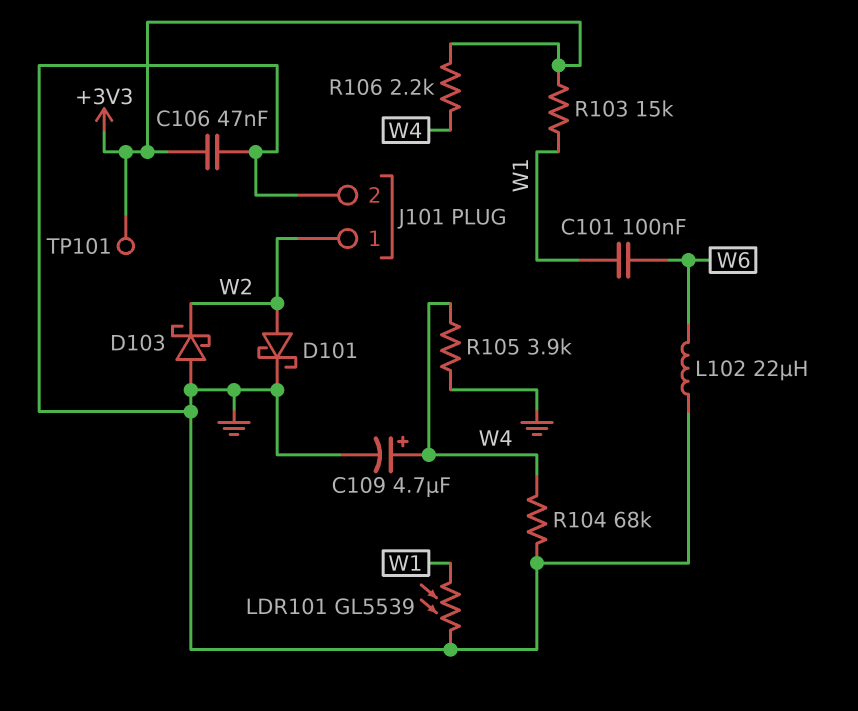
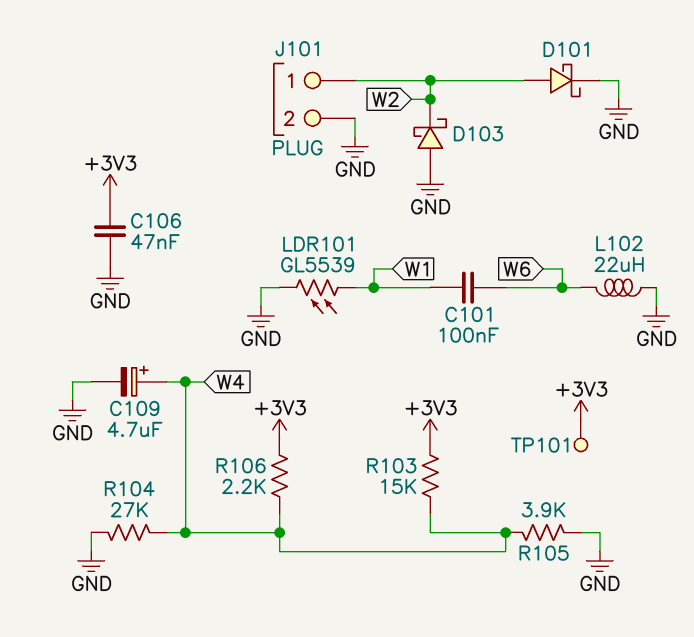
R103: 15k (+3V3, W1) -> 15k (+3V3, W4)
R104: 68k (GND, W4) -> 27k (GND, W4)

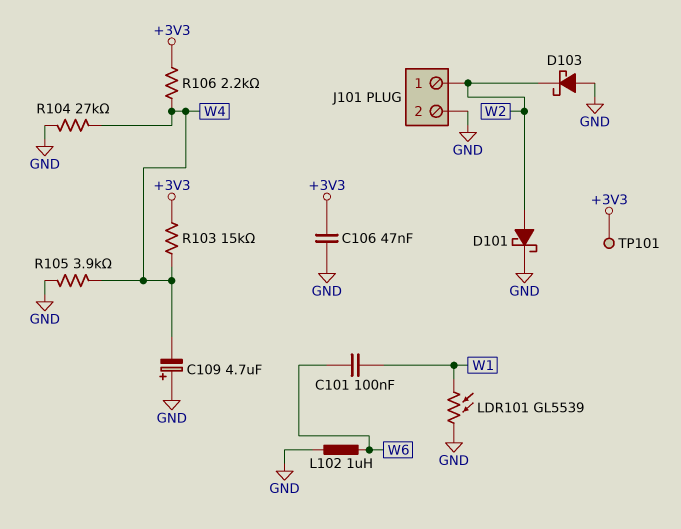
C109: 4.7uF (plus W4, minus GND) -> 4.7uF (plus GND, minus W4)
L102: 22uH (GND, W6) -> 1uH (GND, W6)

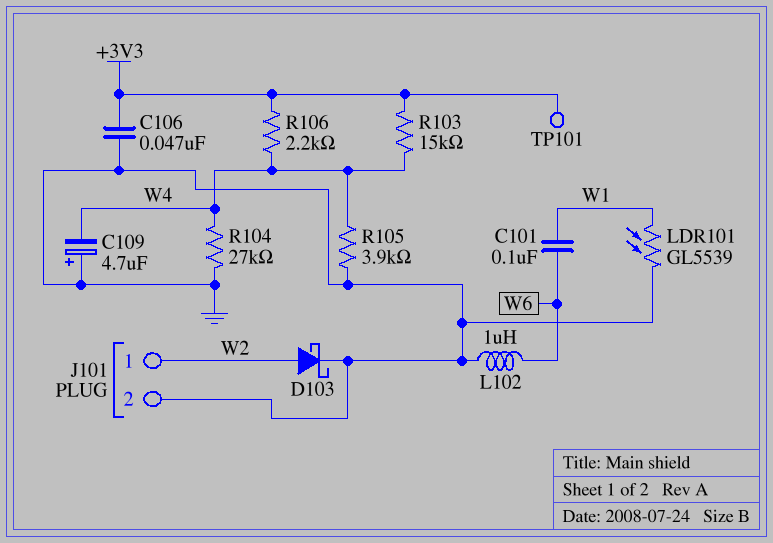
D101: schottky (A W2, K GND) -> none
D103: schottky (A GND, K W2) -> schottky (A W2, K GND)

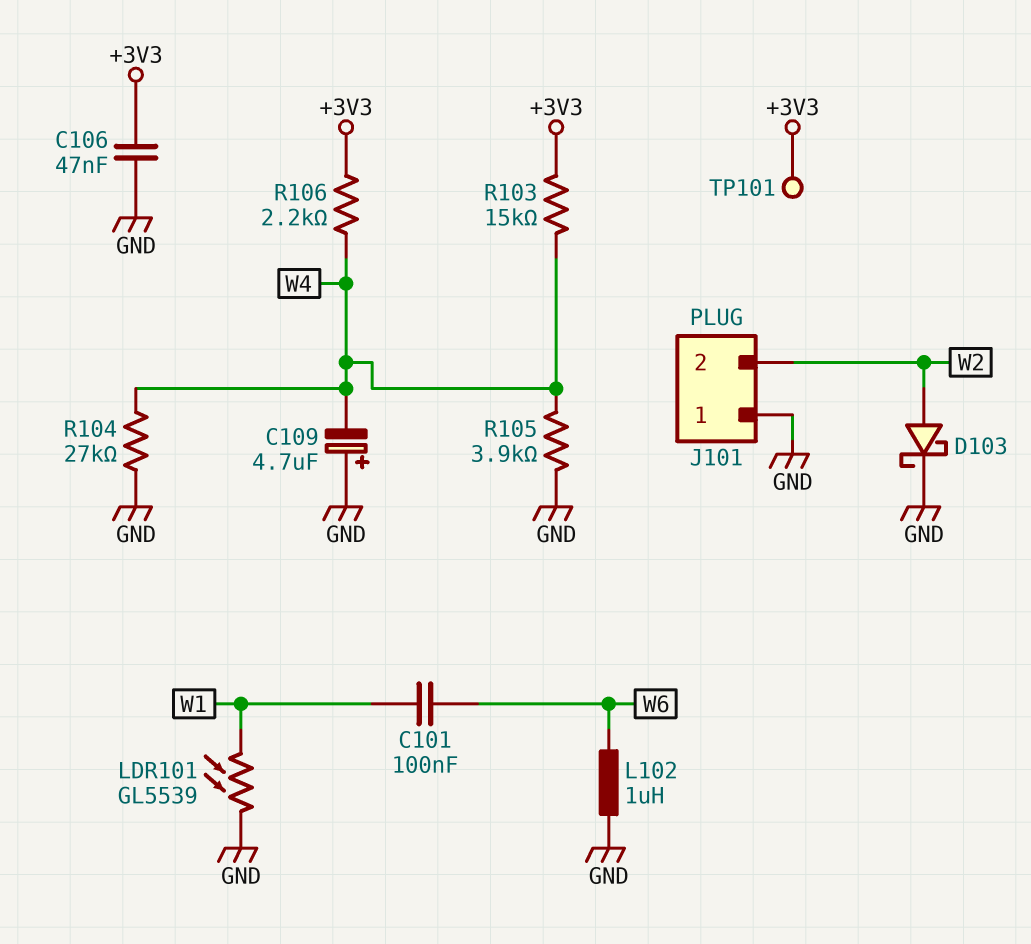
J101 pin 1: W2 -> GND
J101 pin 2: GND -> W2

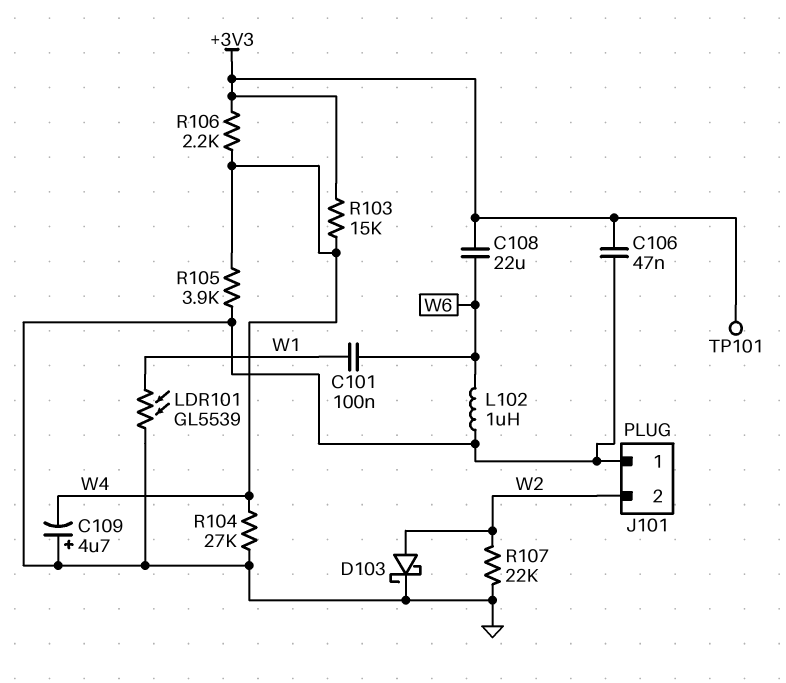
C108: none -> 22uF (+3V3, W6)
R107: none -> 22k (GND, W2)

